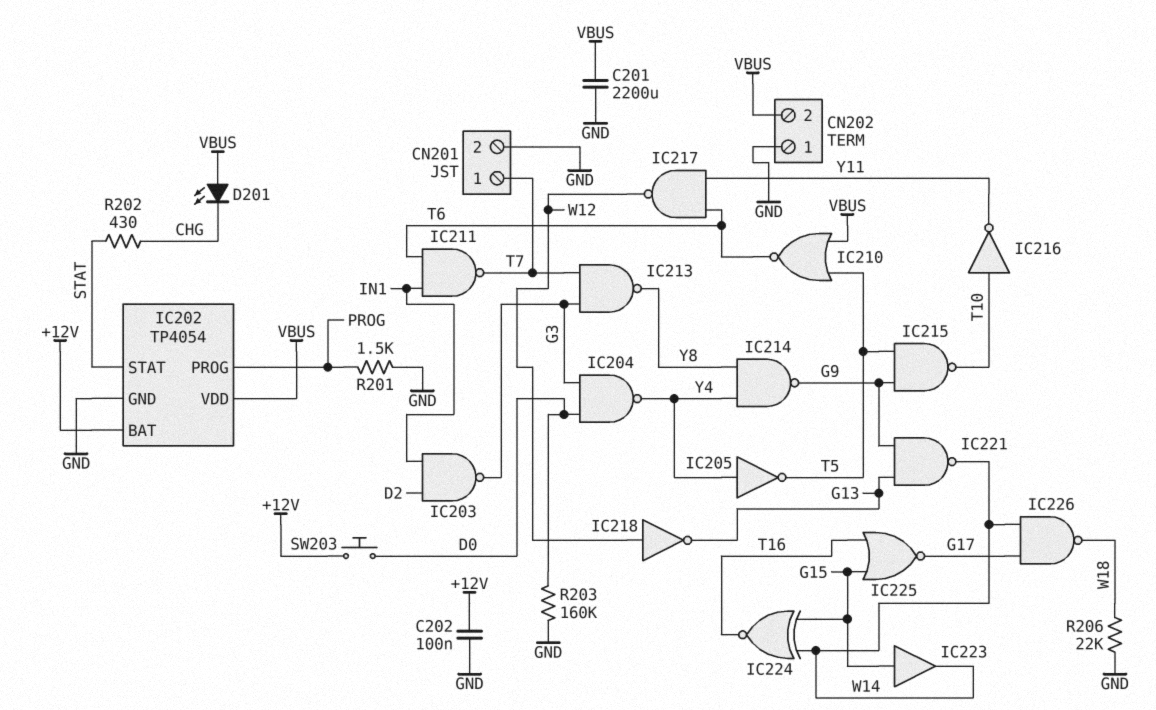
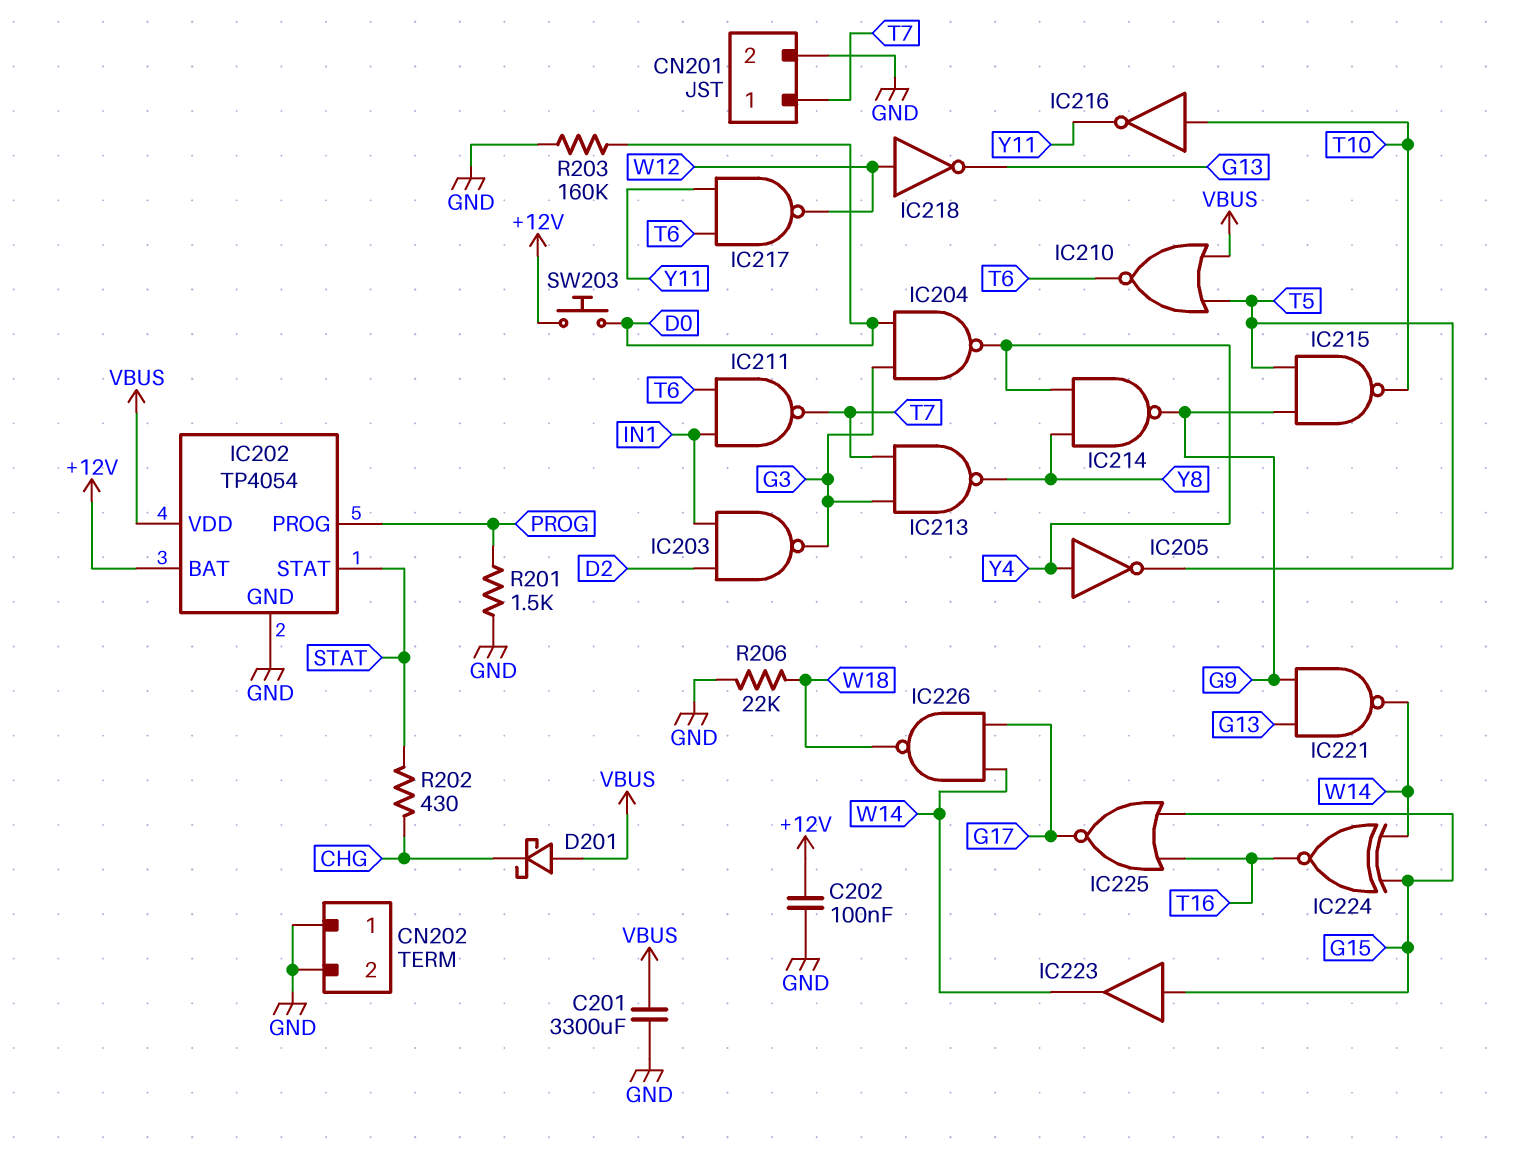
C201: 2200uF (GND, VBUS) -> 3300uF (GND, VBUS)
CN202 pin 2: VBUS -> GND
D201: LED (A VBUS, K CHG) -> schottky (A VBUS, K CHG)

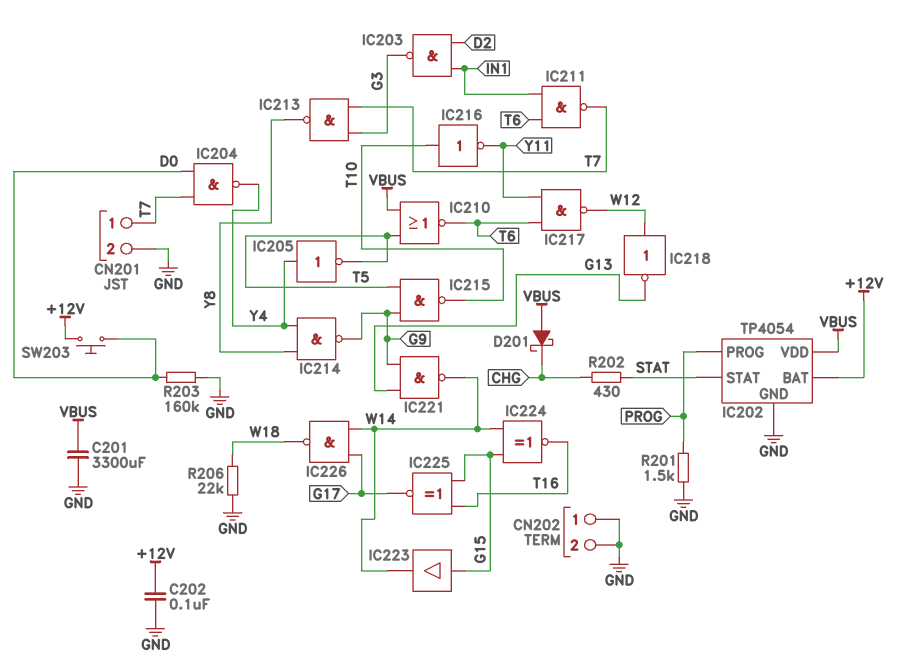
IC204: NAND (in D0, in G3, out Y4) -> NAND (in D0, in T7, out Y4)
IC225: NOR (in G15, in T16, out G17) -> XNOR (in G15, in T16, out G17)

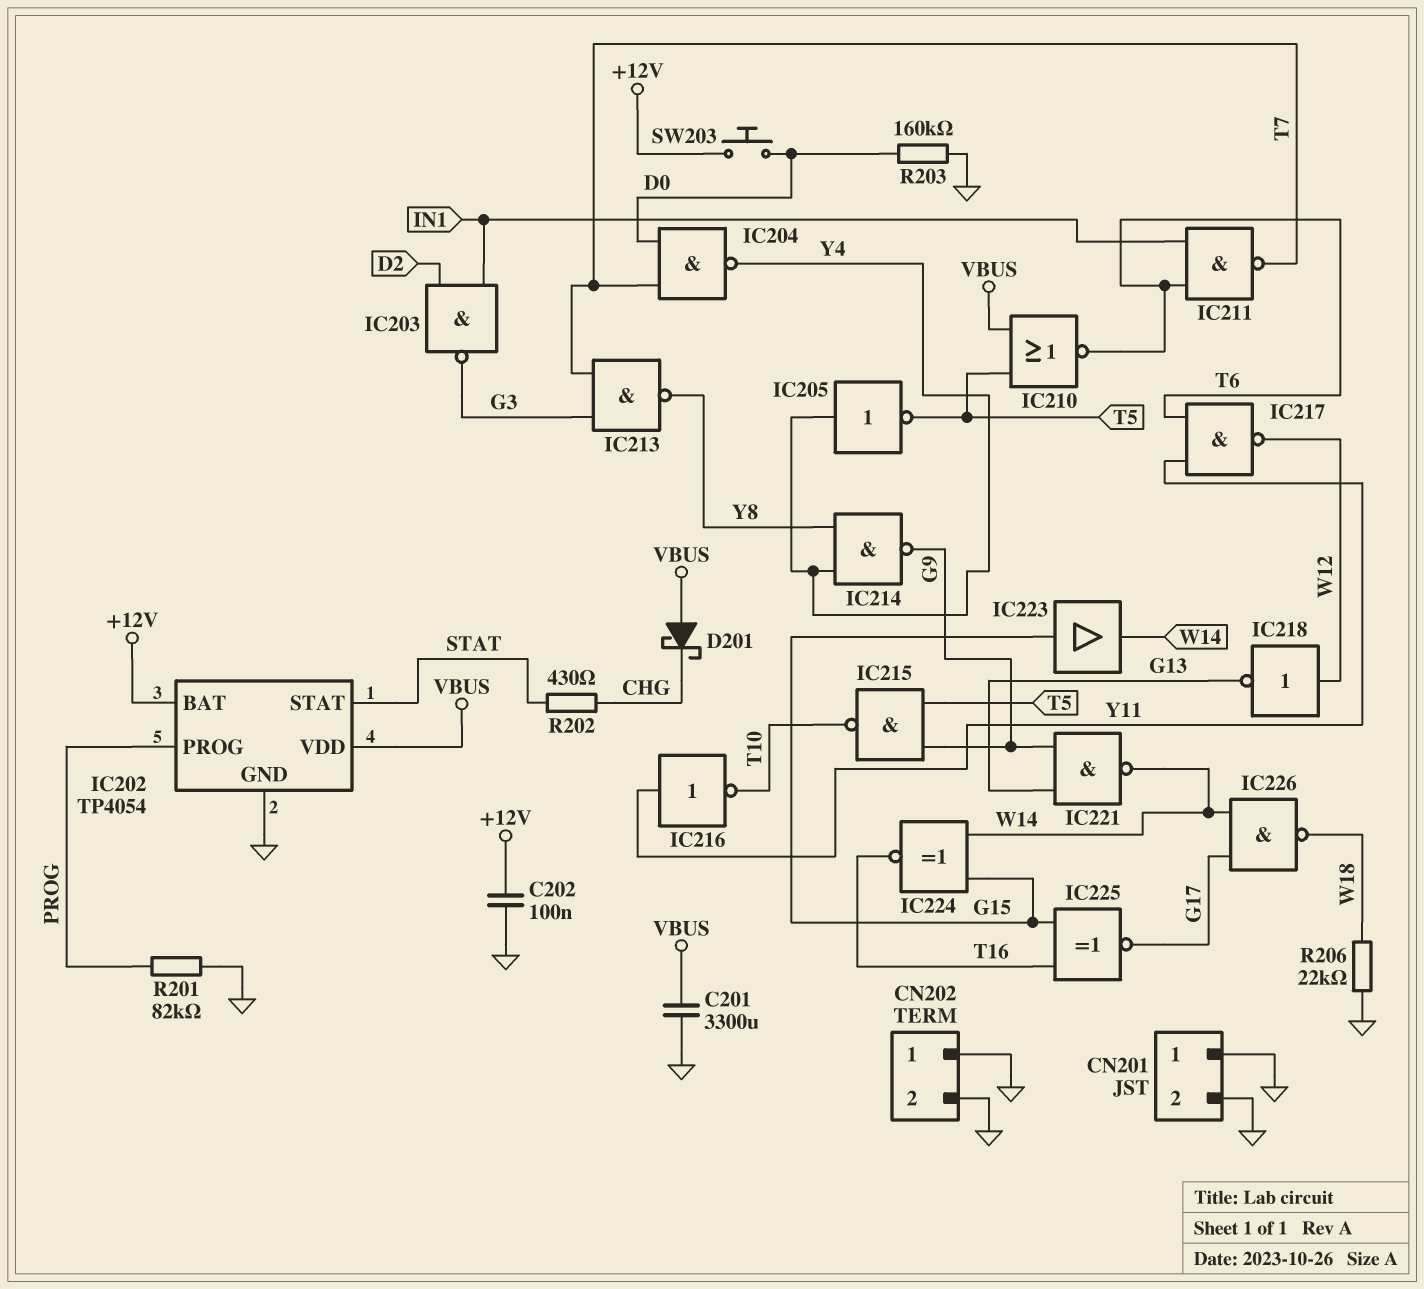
CN201 pin 1: T7 -> GND
IC216: NOT (in T10, out Y11) -> NOT (in Y11, out T10)
R201: 1.5k (GND, PROG) -> 82k (GND, PROG)

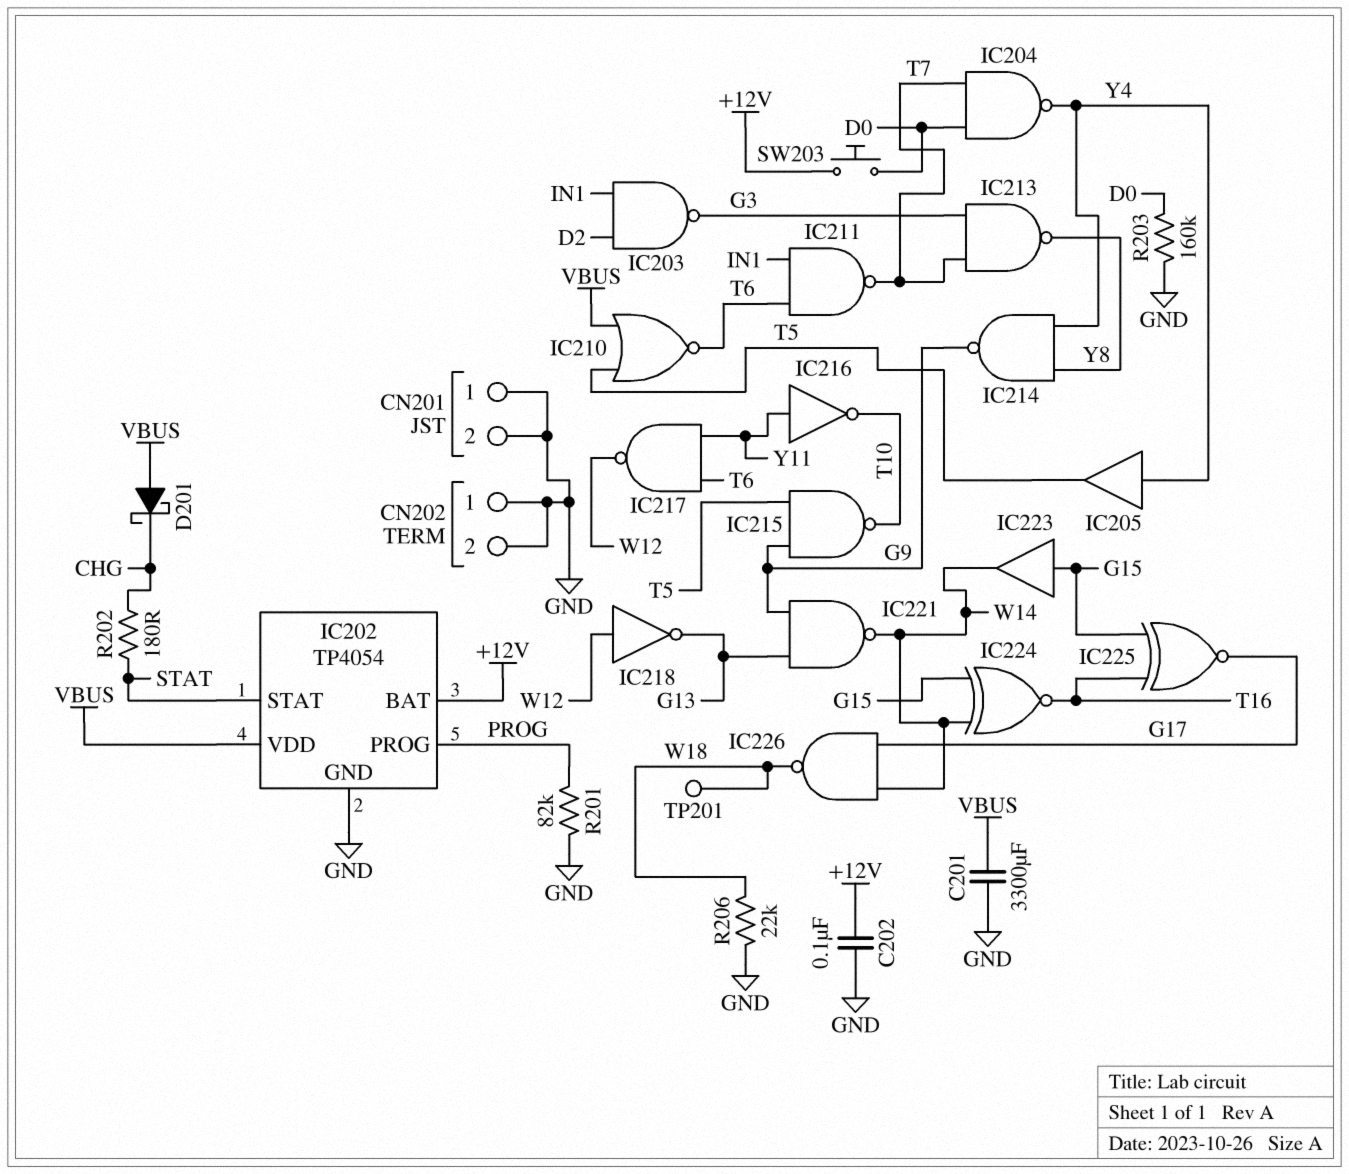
IC205: NOT (in Y4, out T5) -> buffer (in Y4, out T5)
R202: 430 (CHG, STAT) -> 180 (CHG, STAT)
TP201: none -> test point (W18)

